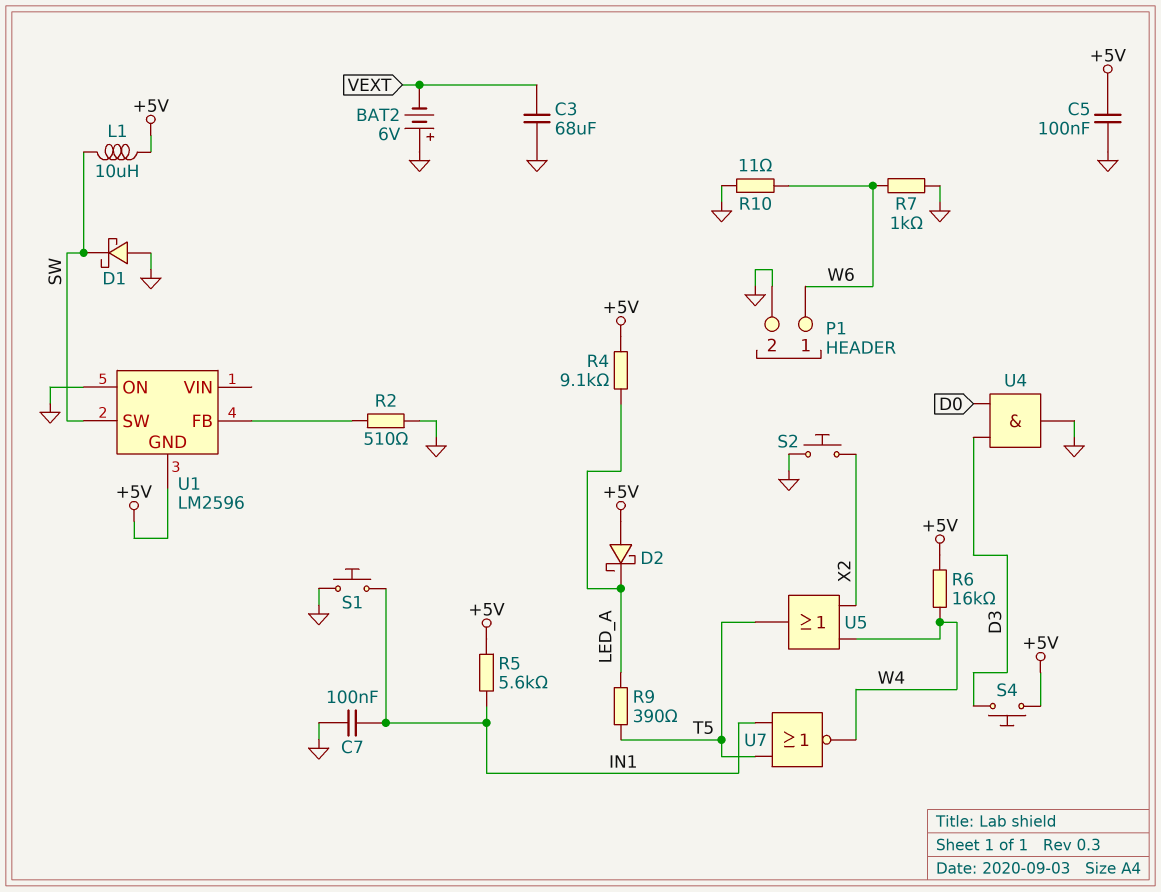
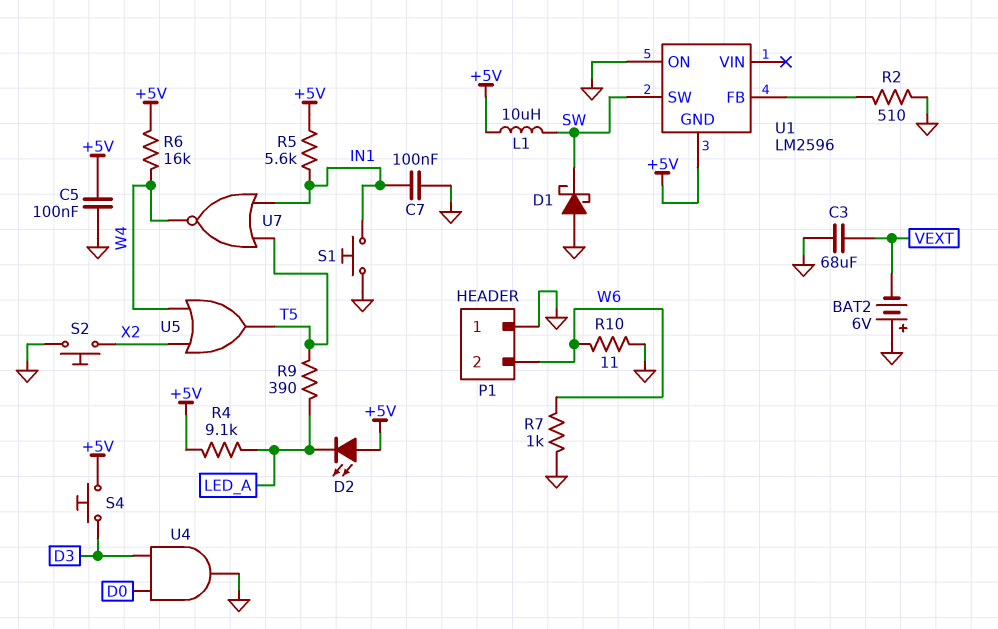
D2: schottky (A +5V, K LED_A) -> LED (A +5V, K LED_A)
P1 pin 1: W6 -> GND
P1 pin 2: GND -> W6

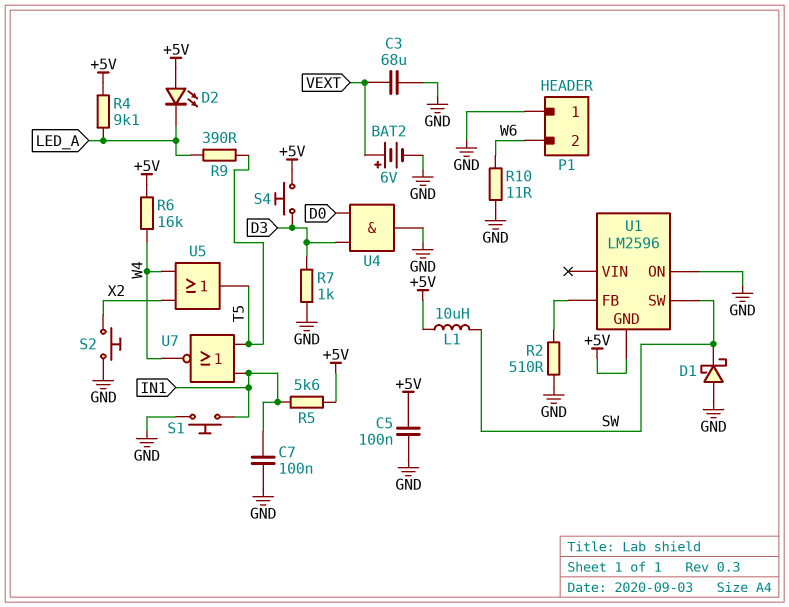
BAT2: 6V (plus GND, minus VEXT) -> 6V (plus VEXT, minus GND)
R7: 1k (GND, W6) -> 1k (D3, GND)

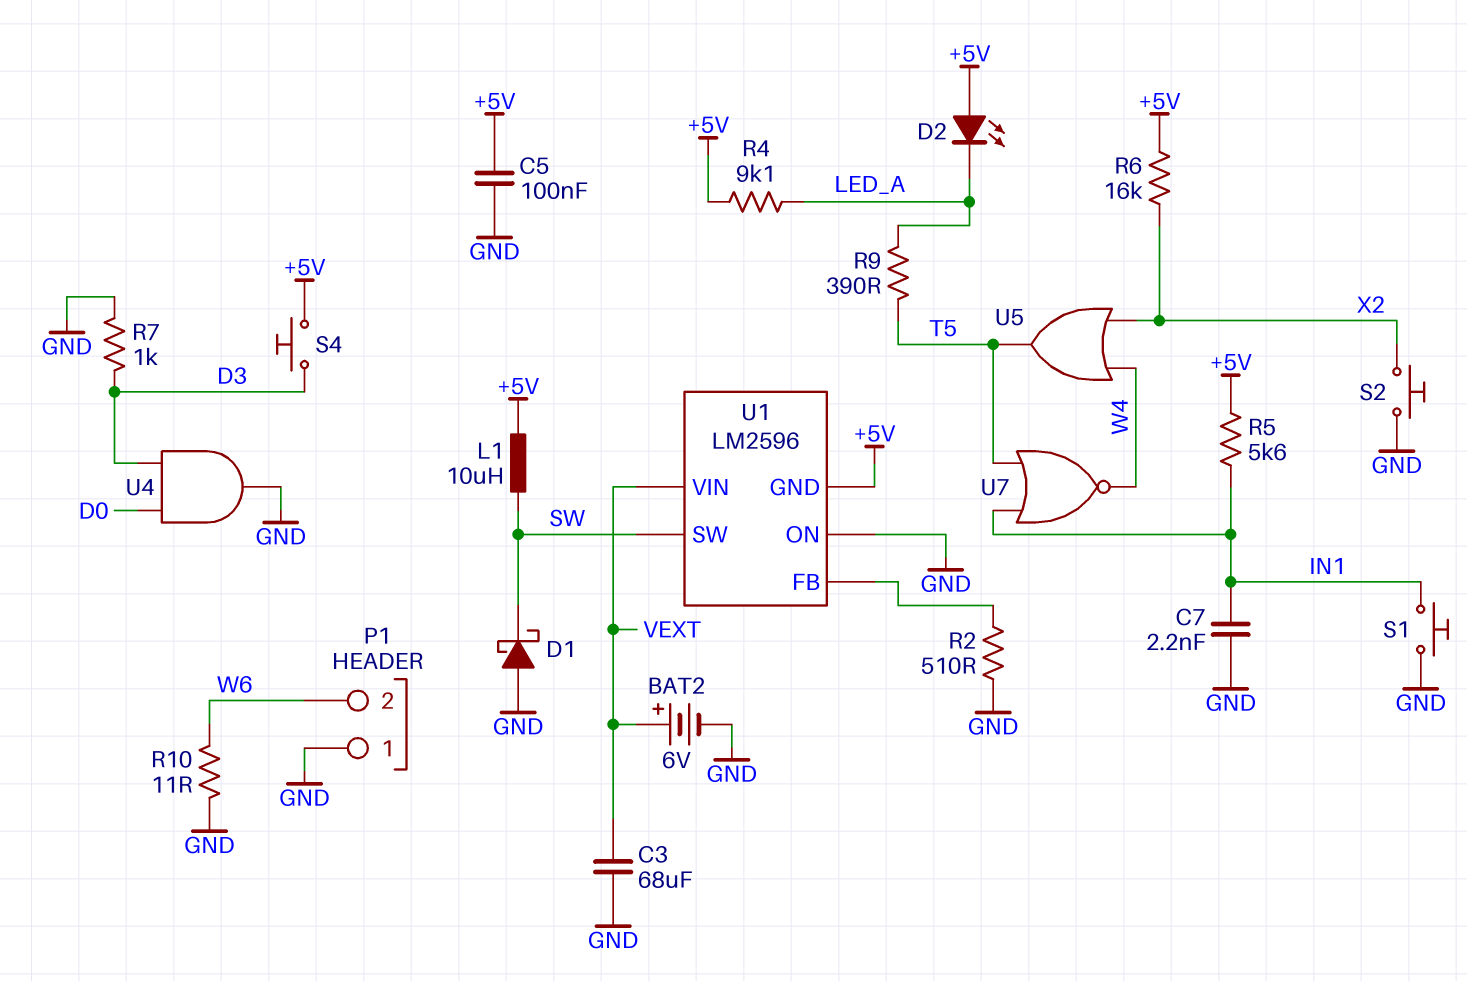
C7: 100nF (GND, IN1) -> 2.2nF (GND, IN1)
R6: 16k (+5V, W4) -> 16k (+5V, X2)
U1 pin VIN: none -> VEXT

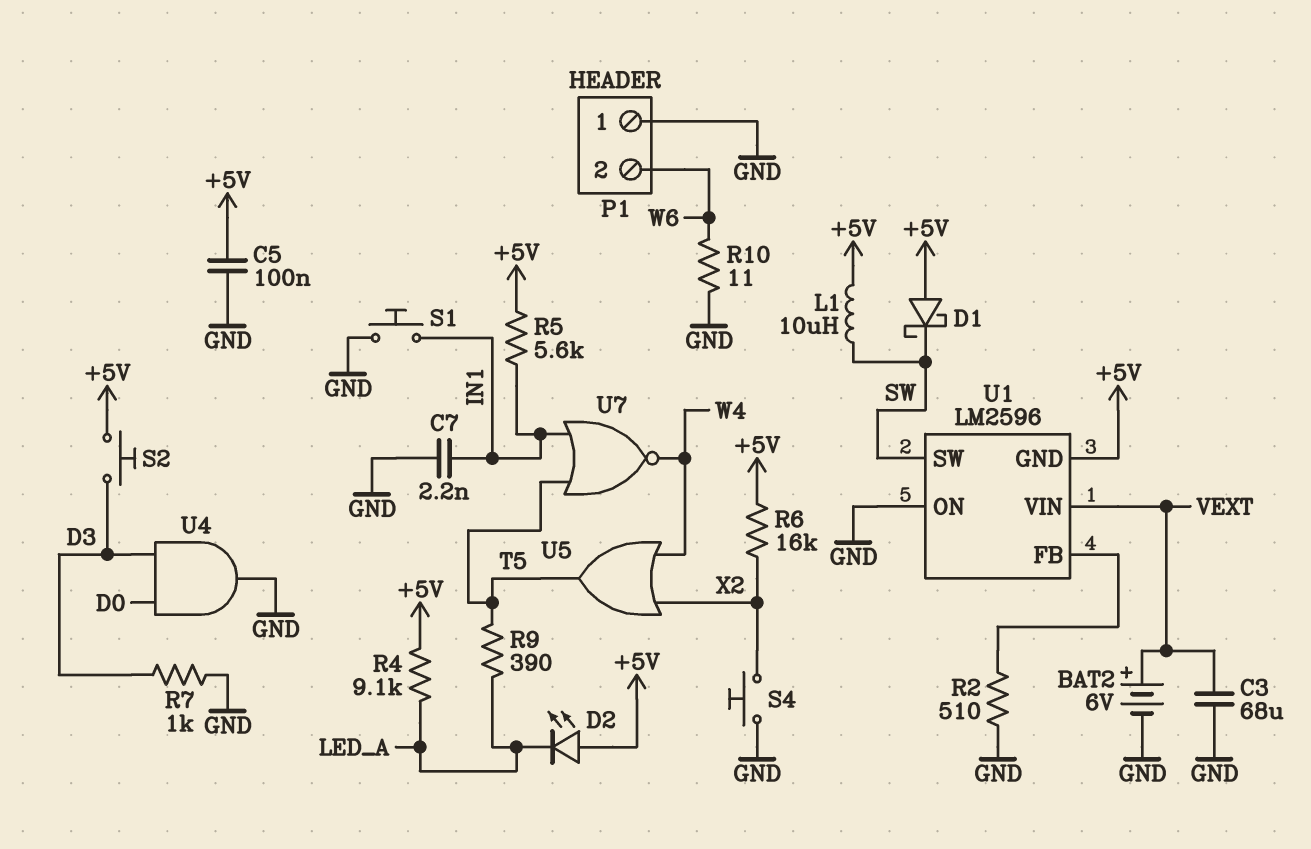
D1: schottky (A GND, K SW) -> schottky (A +5V, K SW)
S2: button (GND, X2) -> button (+5V, D3)
S4: button (+5V, D3) -> button (GND, X2)

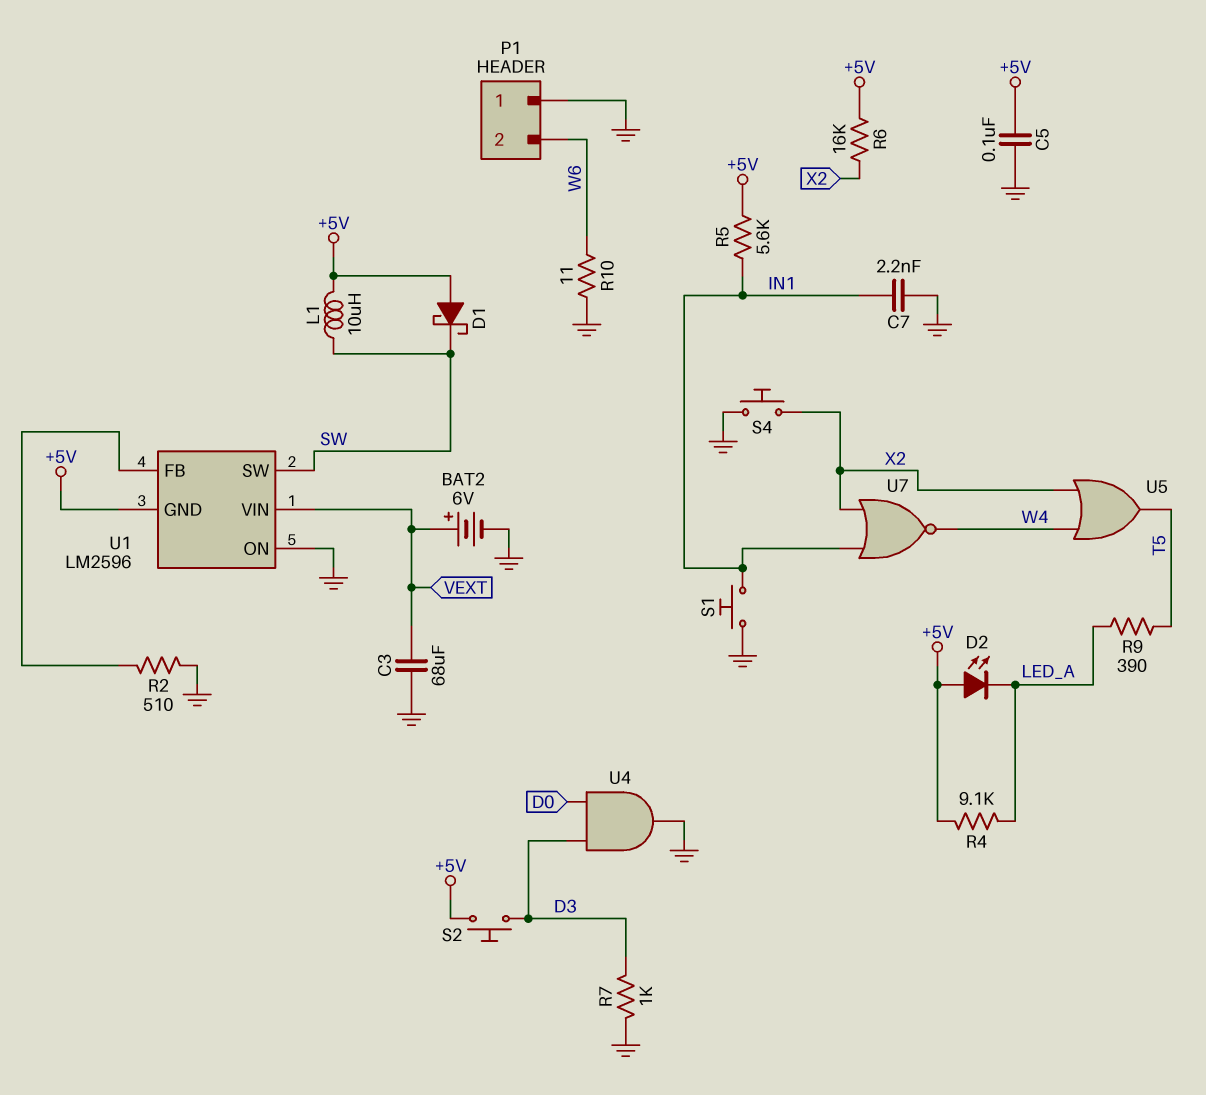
U7: NOR (in IN1, in T5, out W4) -> NOR (in IN1, in X2, out W4)

